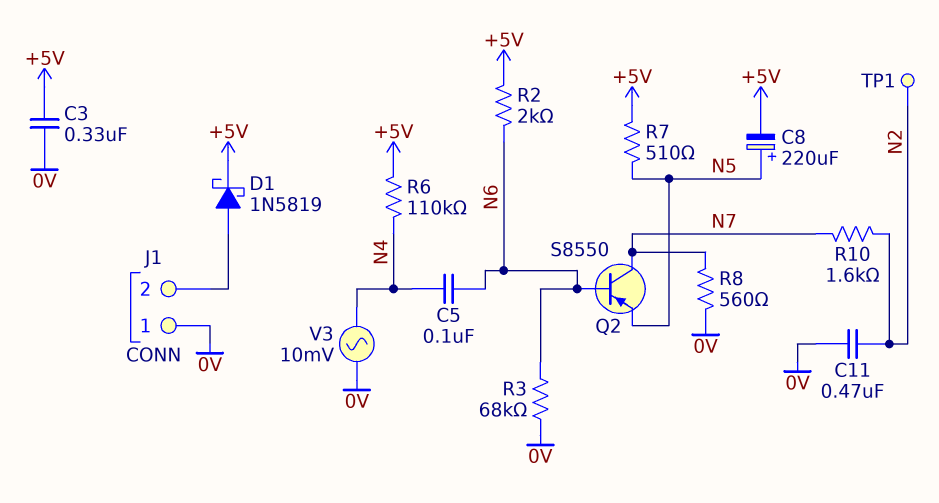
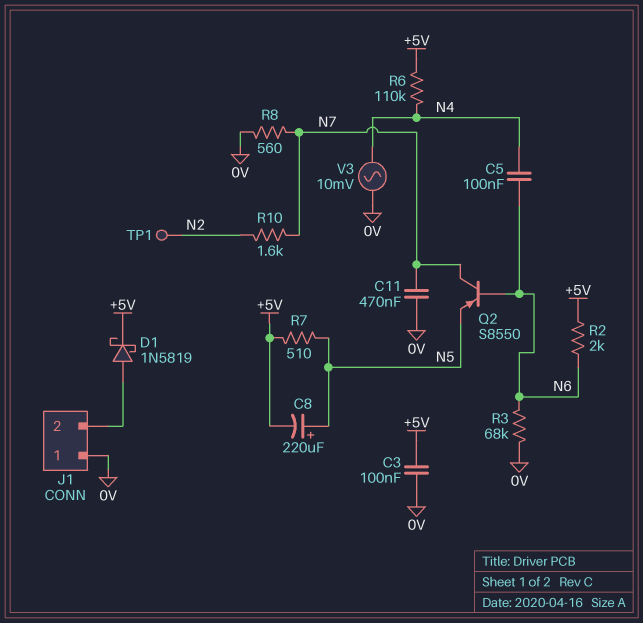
C3: 330nF (+5V, 0V) -> 100nF (+5V, 0V)
C11: 470nF (0V, N2) -> 470nF (0V, N7)

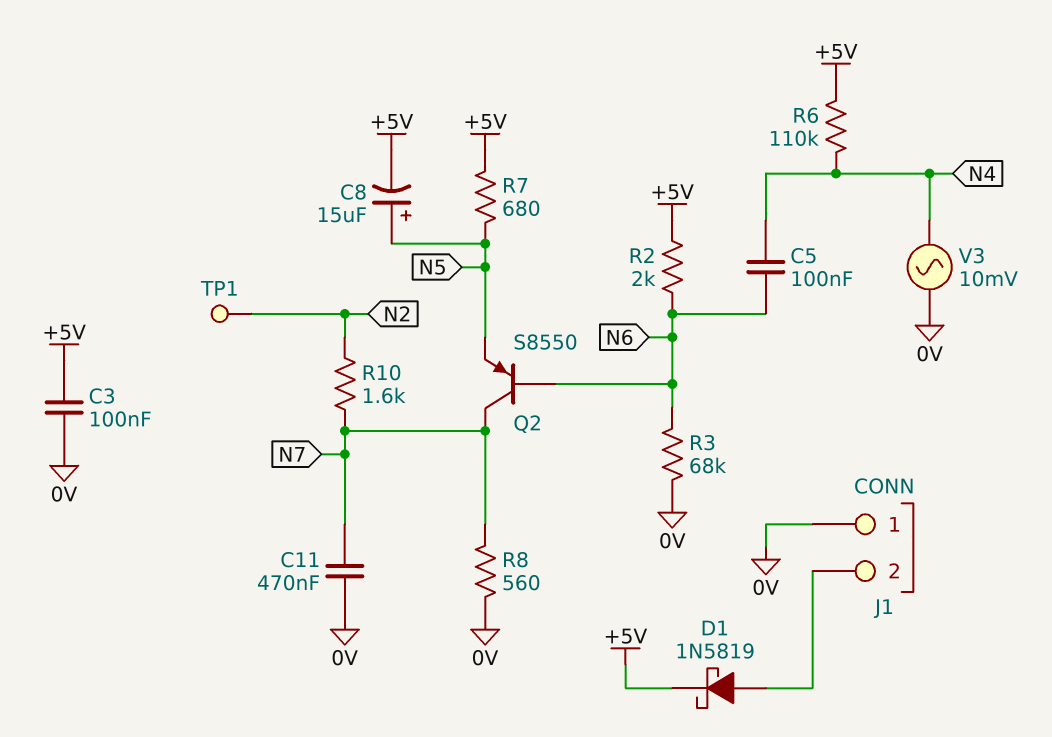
C8: 220uF (plus N5, minus +5V) -> 15uF (plus N5, minus +5V)
R7: 510 (+5V, N5) -> 680 (+5V, N5)

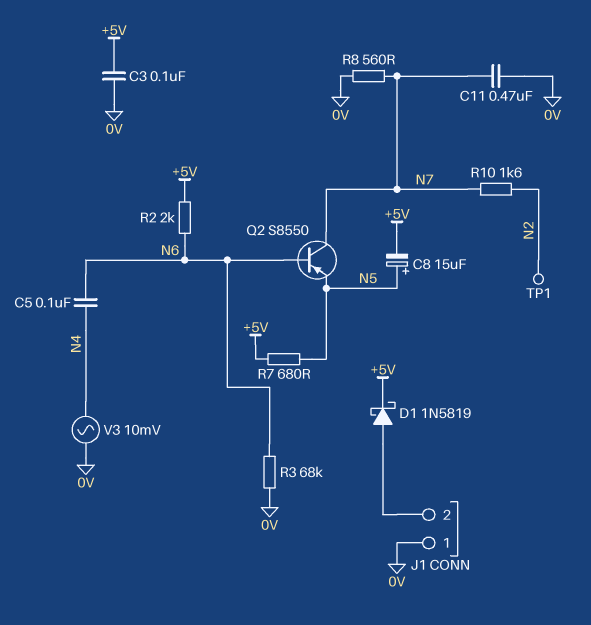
R6: 110k (+5V, N4) -> none

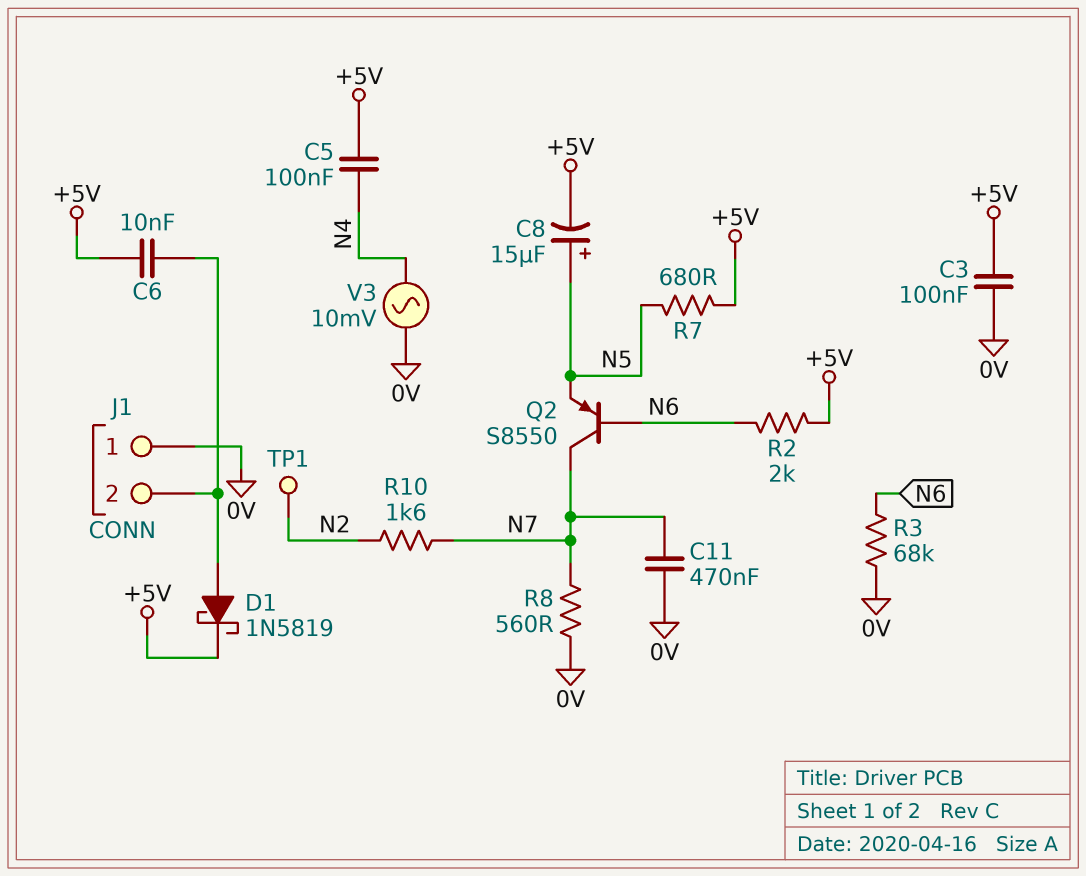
C5: 100nF (N4, N6) -> 100nF (+5V, N4)
C6: none -> 10nF (+5V, J1/2)

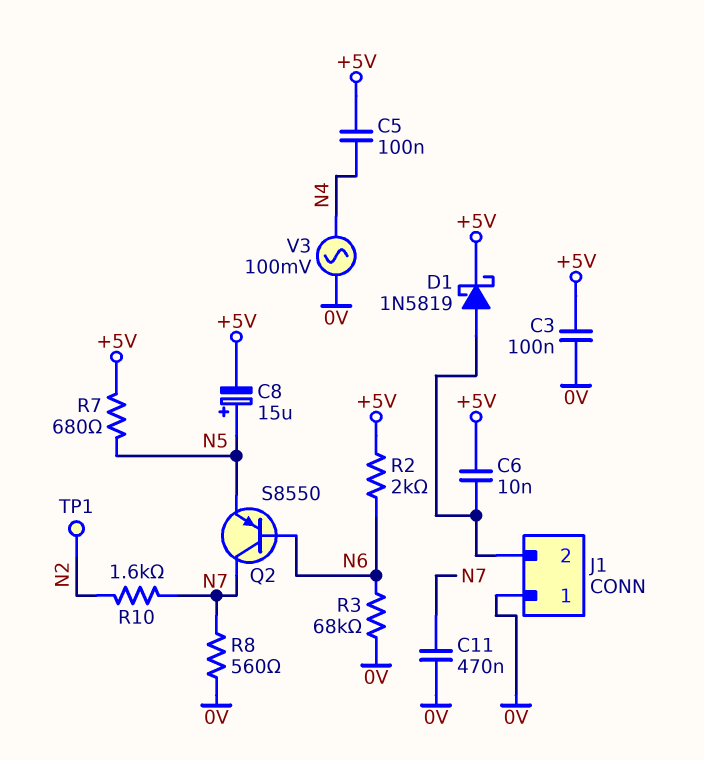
V3: AC 10mV (0V, N4) -> AC 100mV (0V, N4)

